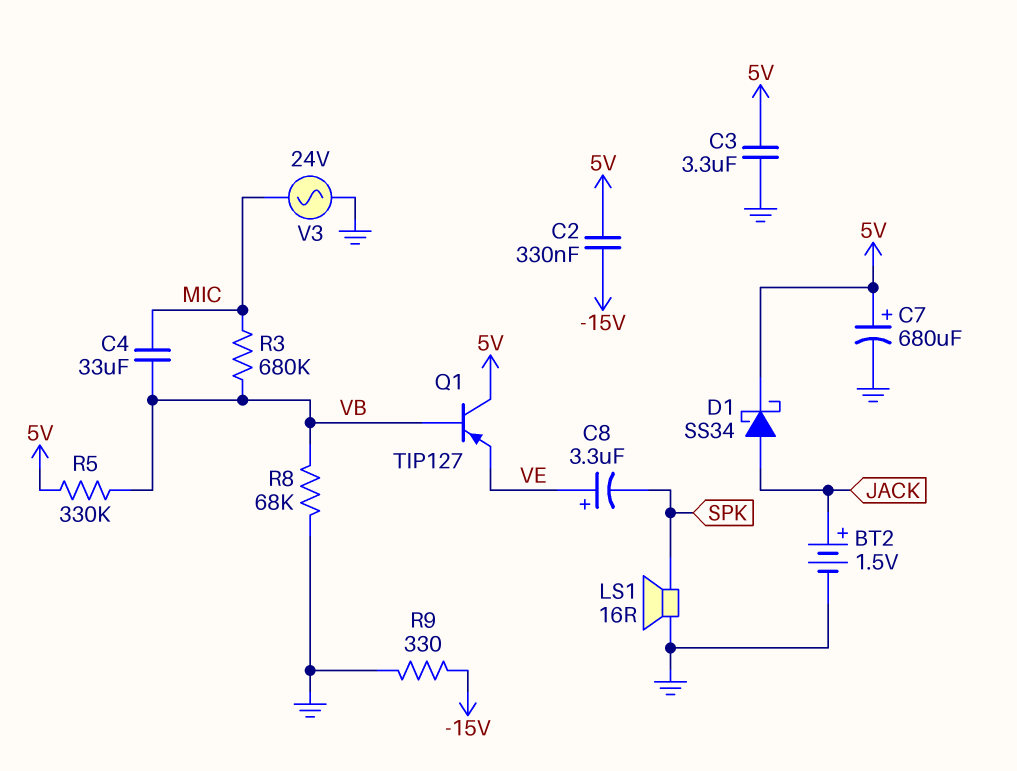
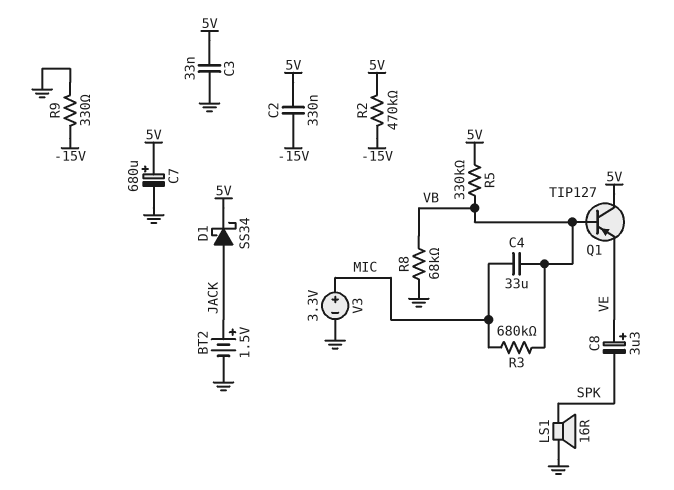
C3: 3.3uF (5V, GND) -> 33nF (5V, GND)
R2: none -> 470k (-15V, 5V)
V3: AC 24V (GND, MIC) -> 3.3V (plus MIC, minus GND)

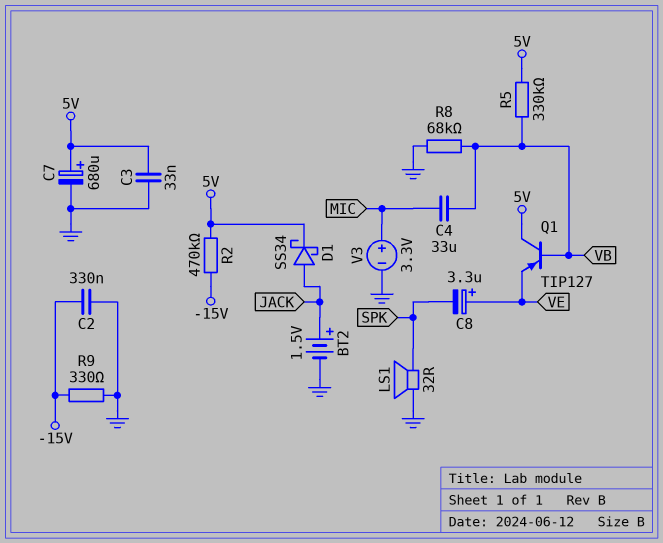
C2: 330nF (-15V, 5V) -> 330nF (-15V, GND)
LS1: speaker 16R (GND, SPK) -> speaker 32R (GND, SPK)
R3: 680k (MIC, VB) -> none

